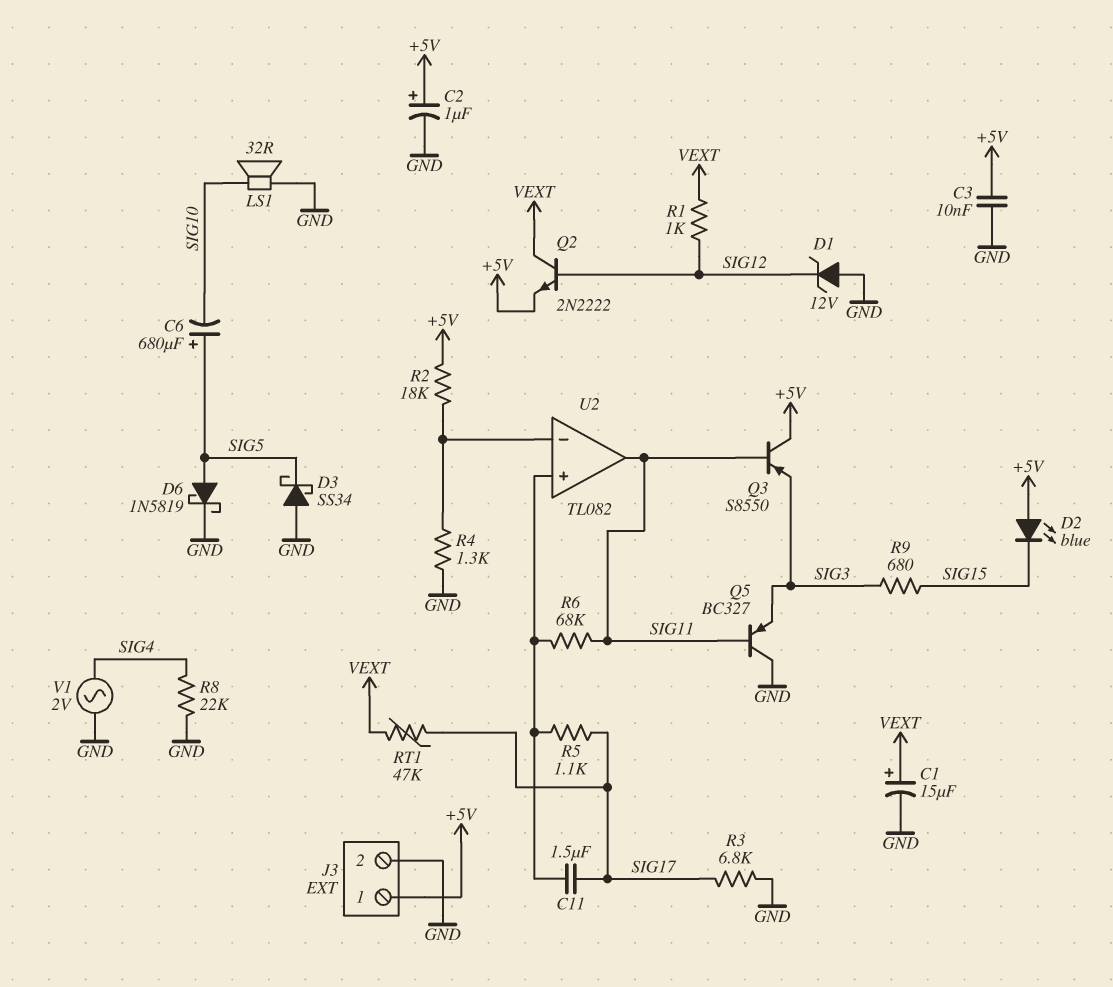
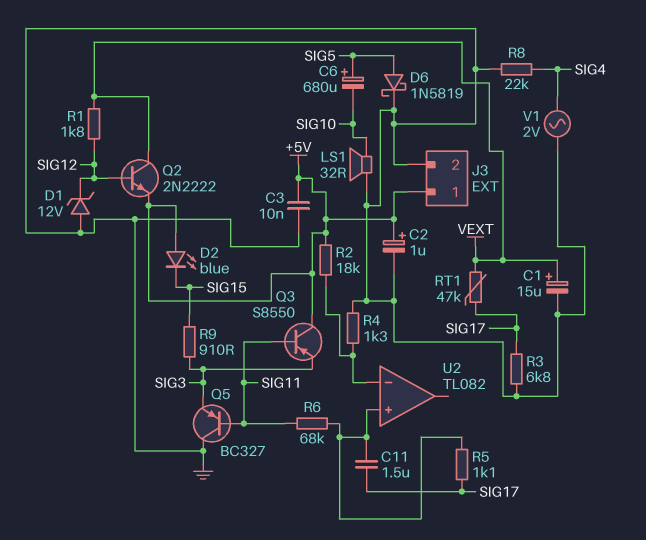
D3: schottky SS34 (A GND, K SIG5) -> none
R1: 1k (SIG12, VEXT) -> 1.8k (SIG12, VEXT)
R9: 680 (SIG3, SIG15) -> 910 (SIG3, SIG15)
U2 pin out: SIG11 -> none

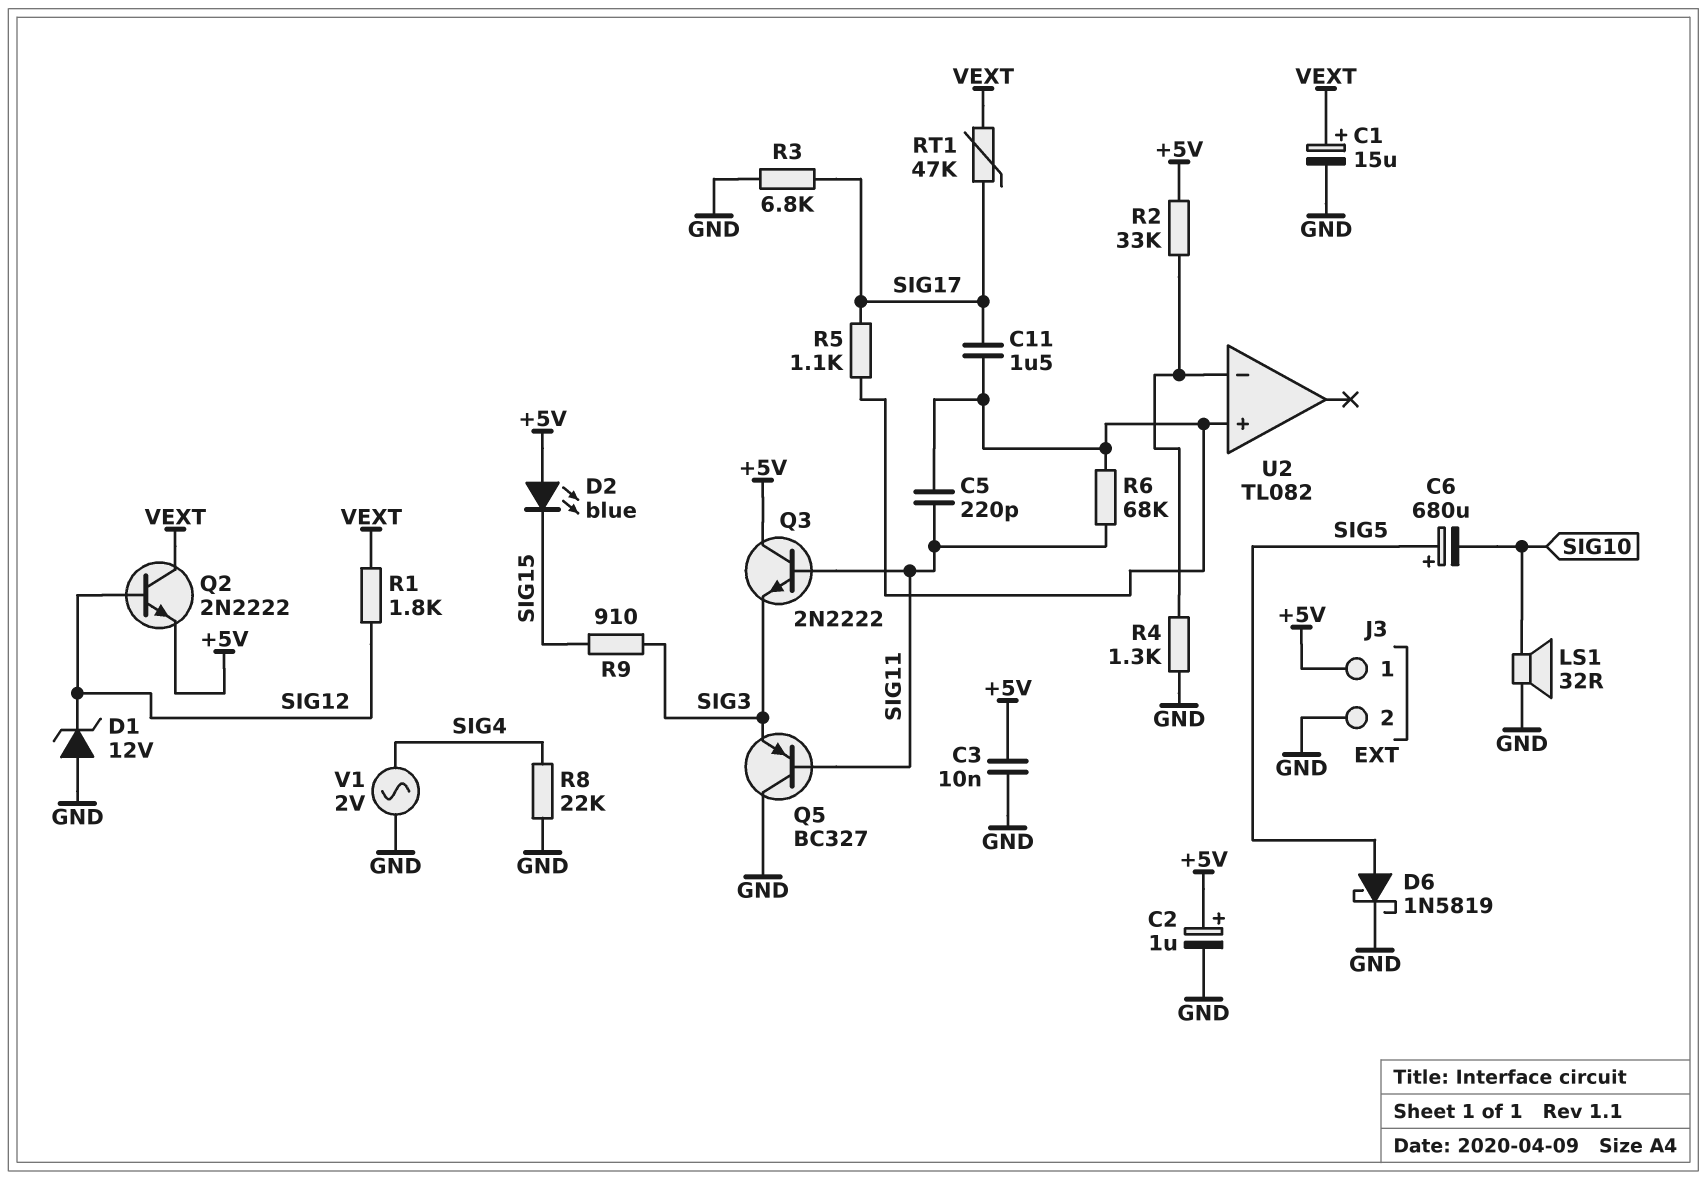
C5: none -> 220pF (SIG11, U2/in+)
Q3: PNP S8550 (B SIG11, C +5V, E SIG3) -> NPN 2N2222 (B SIG11, C +5V, E SIG3)
R2: 18k (+5V, U2/in-) -> 33k (+5V, U2/in-)

